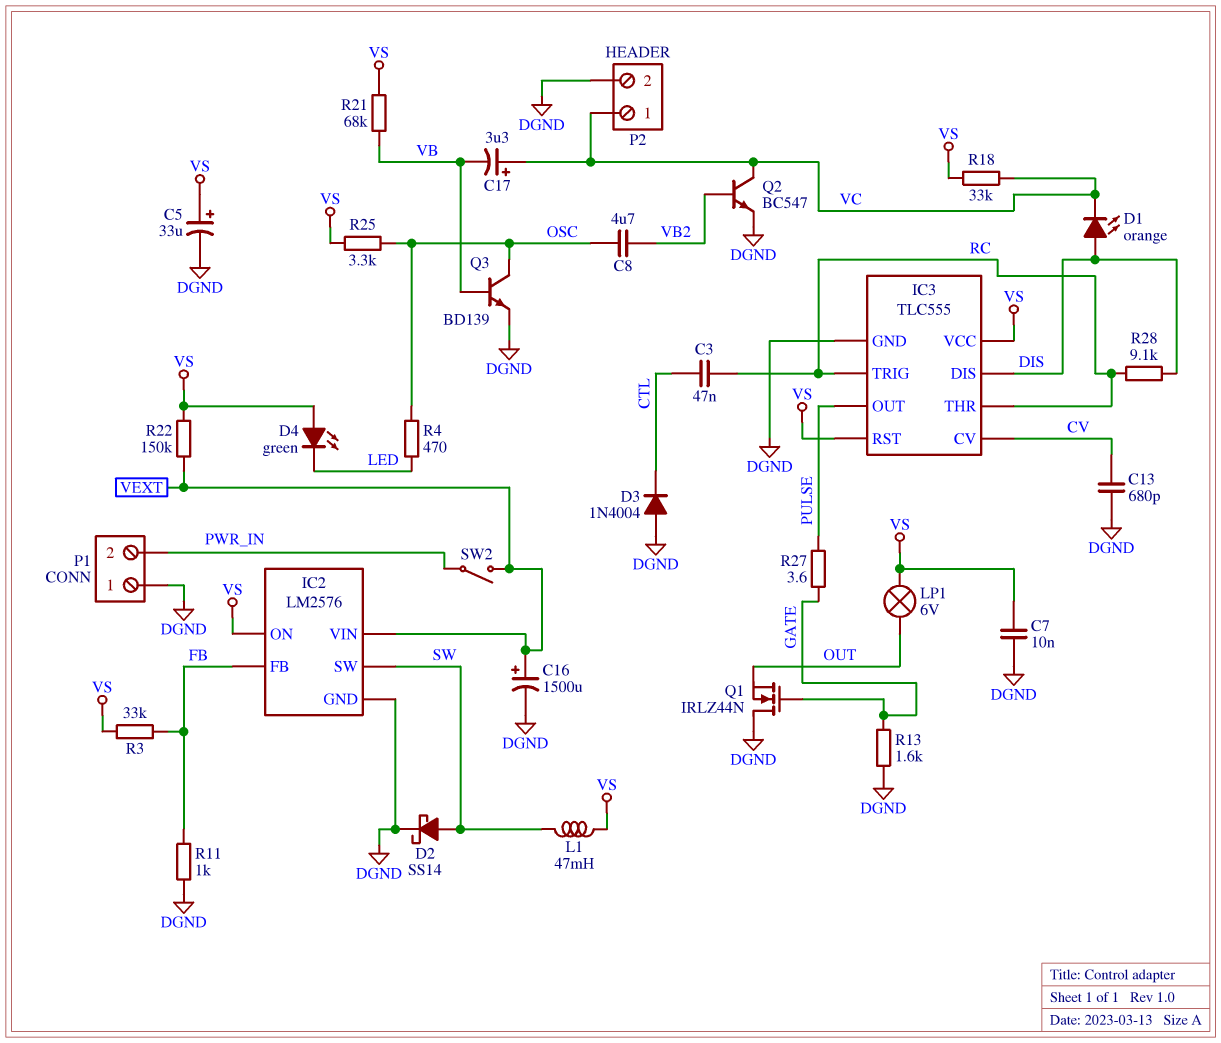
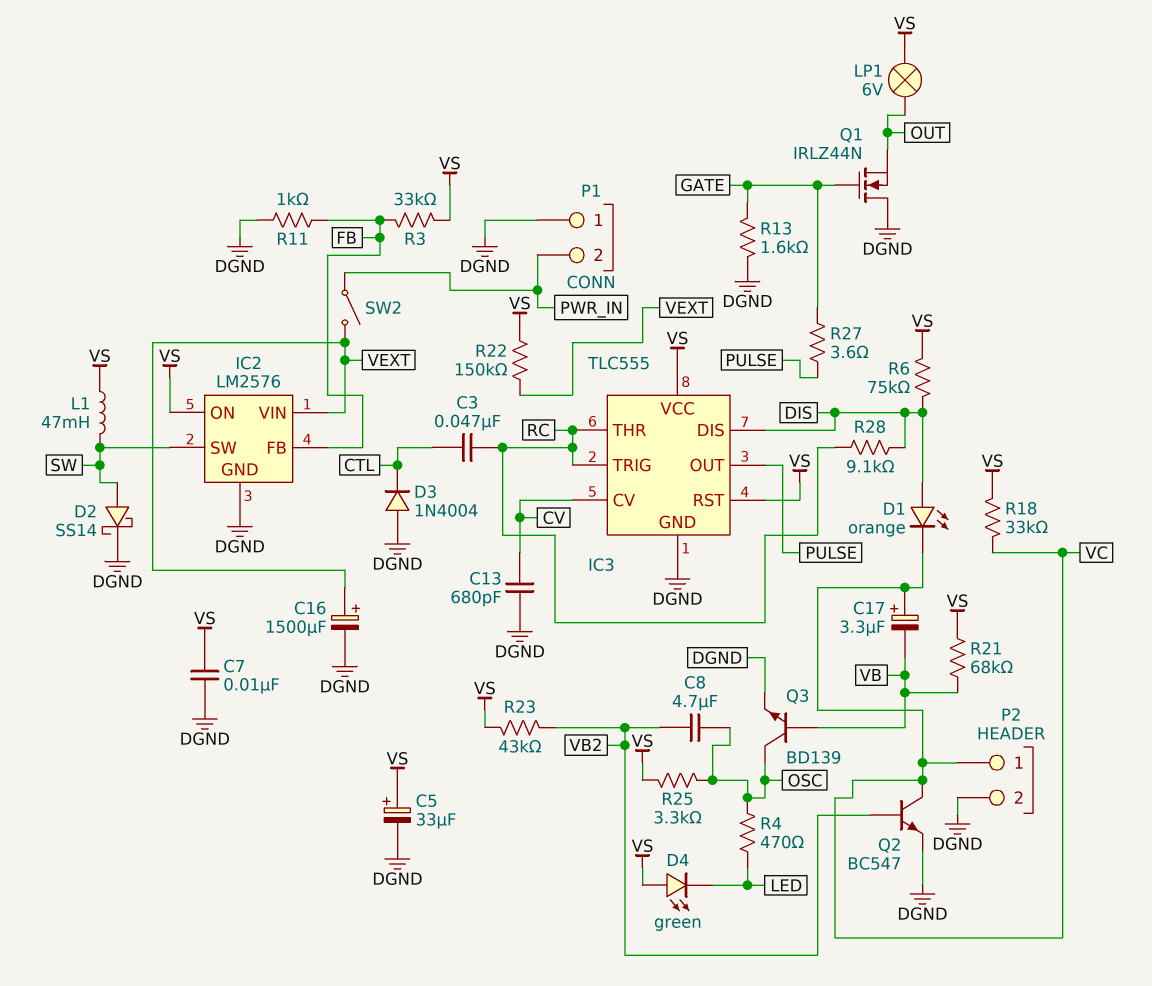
R6: none -> 75k (DIS, VS)
R23: none -> 43k (VB2, VS)

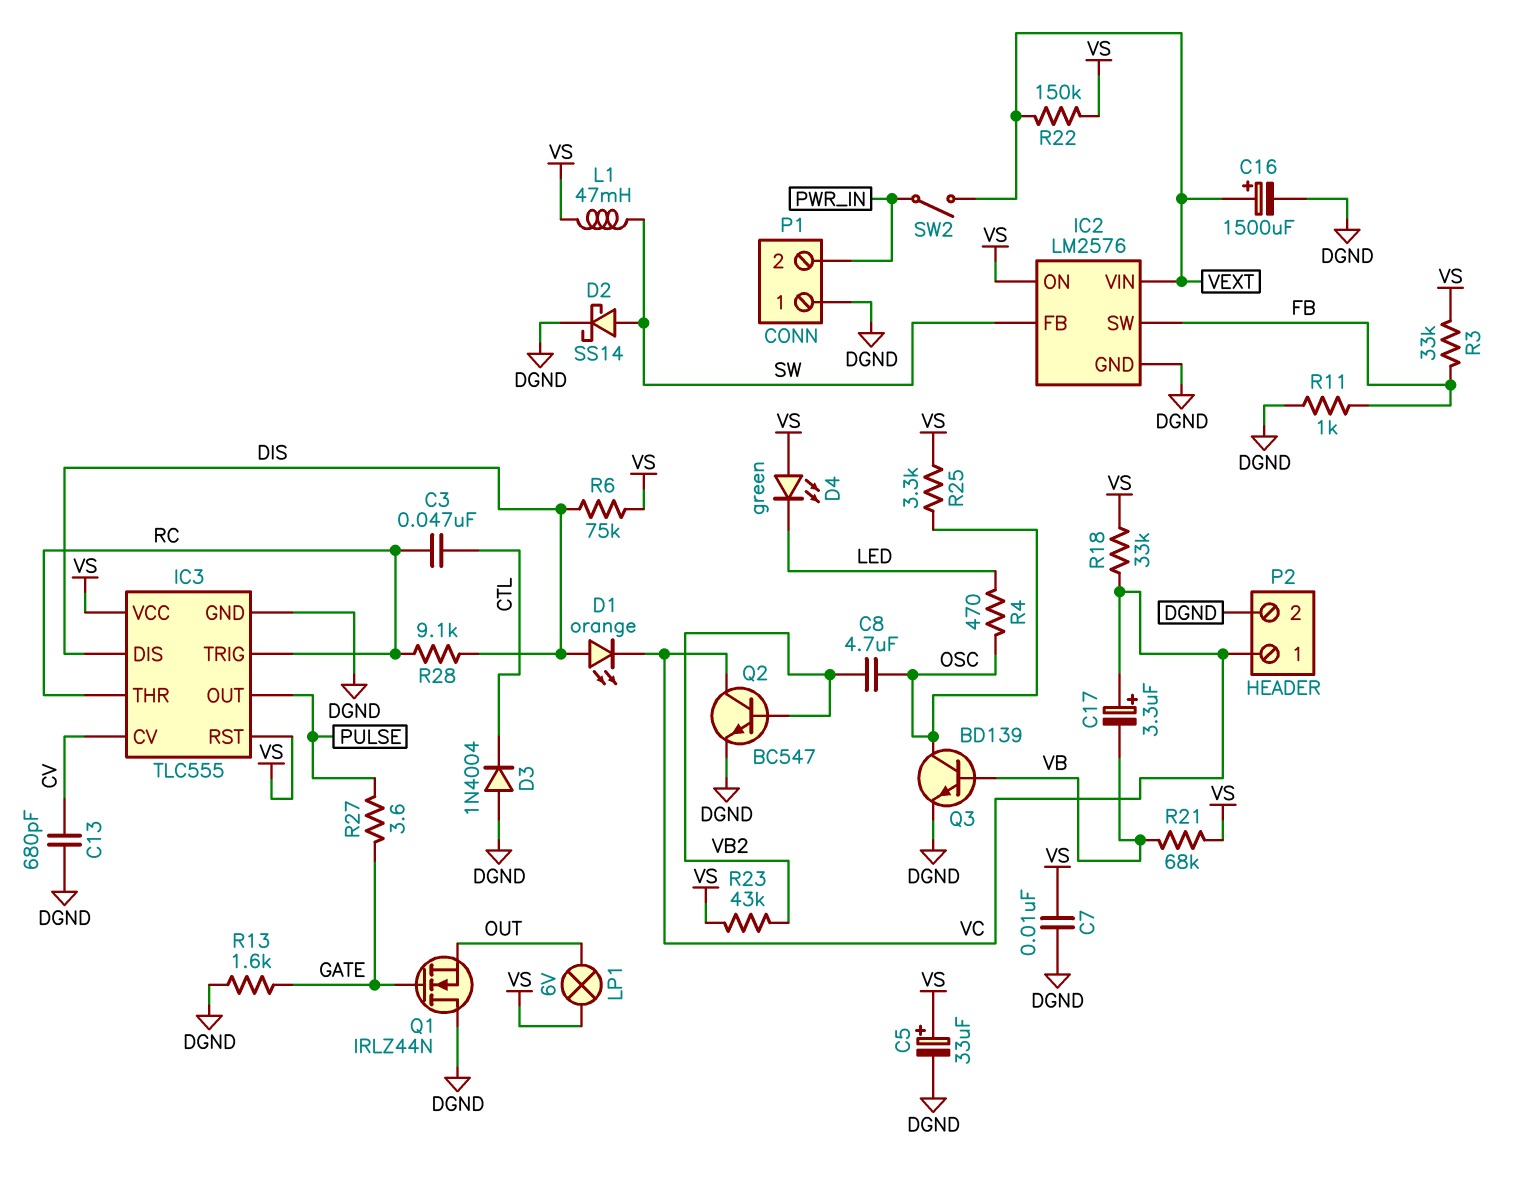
IC2 pin FB: FB -> SW
IC2 pin SW: SW -> FB

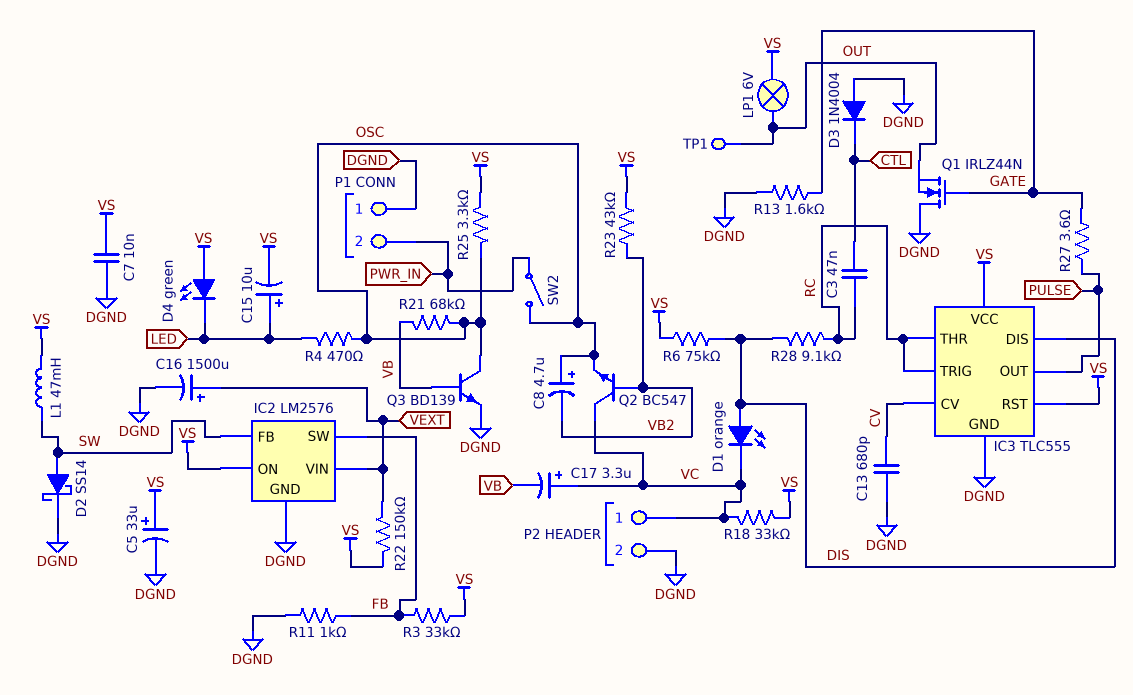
C8: 4.7uF (OSC, VB2) -> 4.7uF (plus OSC, minus VB2)
C15: none -> 10uF (plus LED, minus VS)
Q2: NPN BC547 (B VB2, C VC, E DGND) -> NPN BC547 (B VB2, C VC, E OSC)
R21: 68k (VB, VS) -> 68k (OSC, VB)
SW2: switch (PWR_IN, VEXT) -> switch (OSC, PWR_IN)
TP1: none -> test point (OUT)

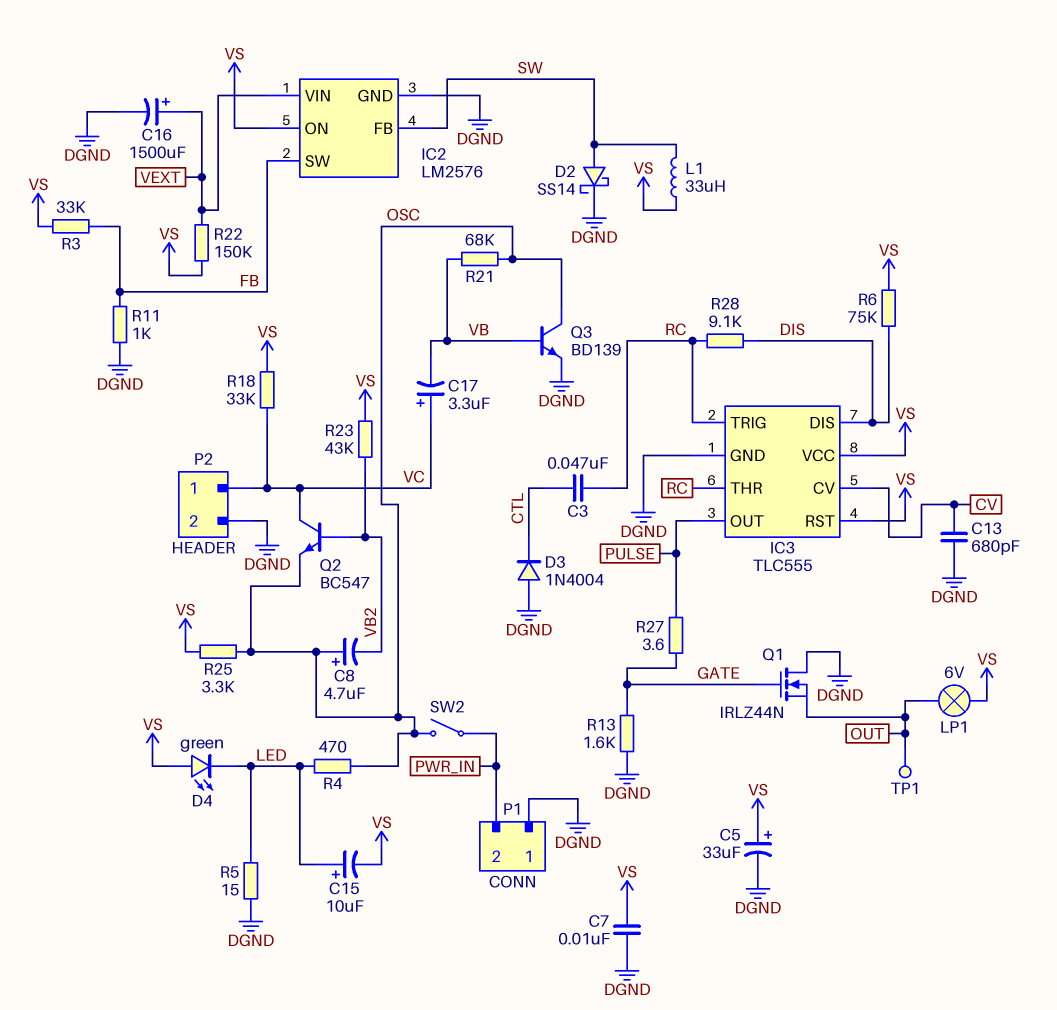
D1: LED orange (A DIS, K VC) -> none
L1: 47mH (SW, VS) -> 33uH (SW, VS)
R5: none -> 15 (DGND, LED)

